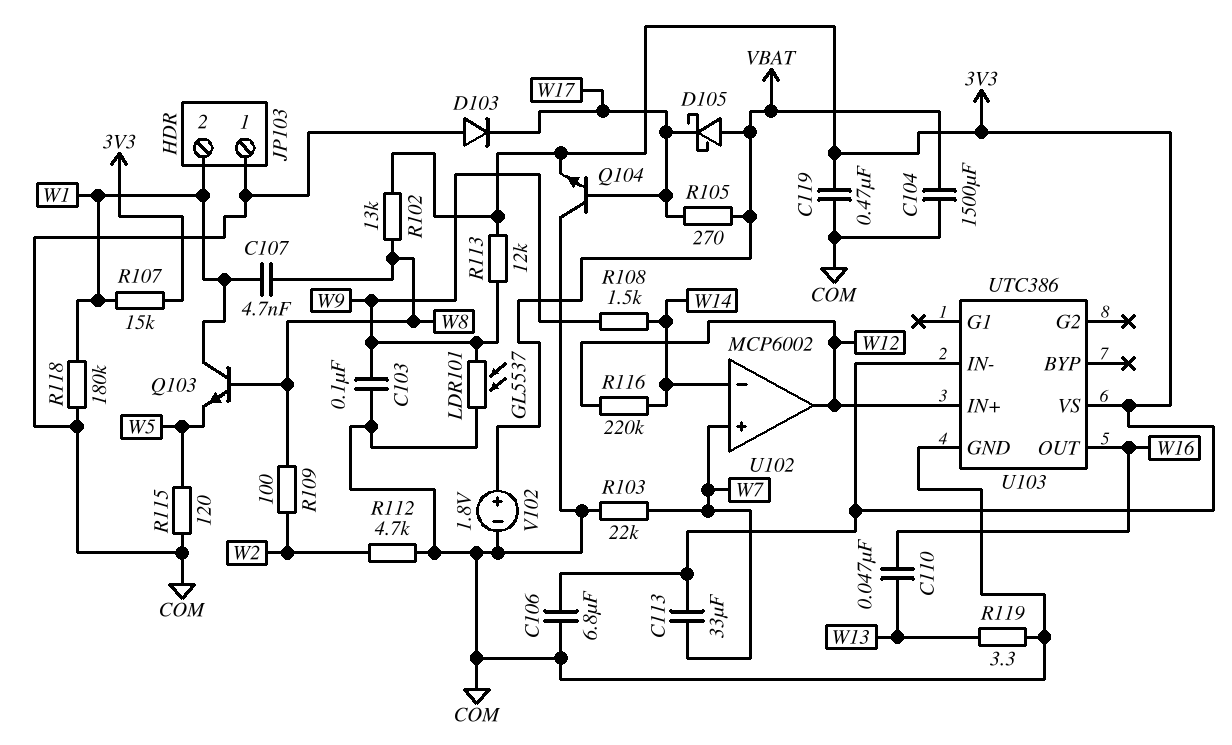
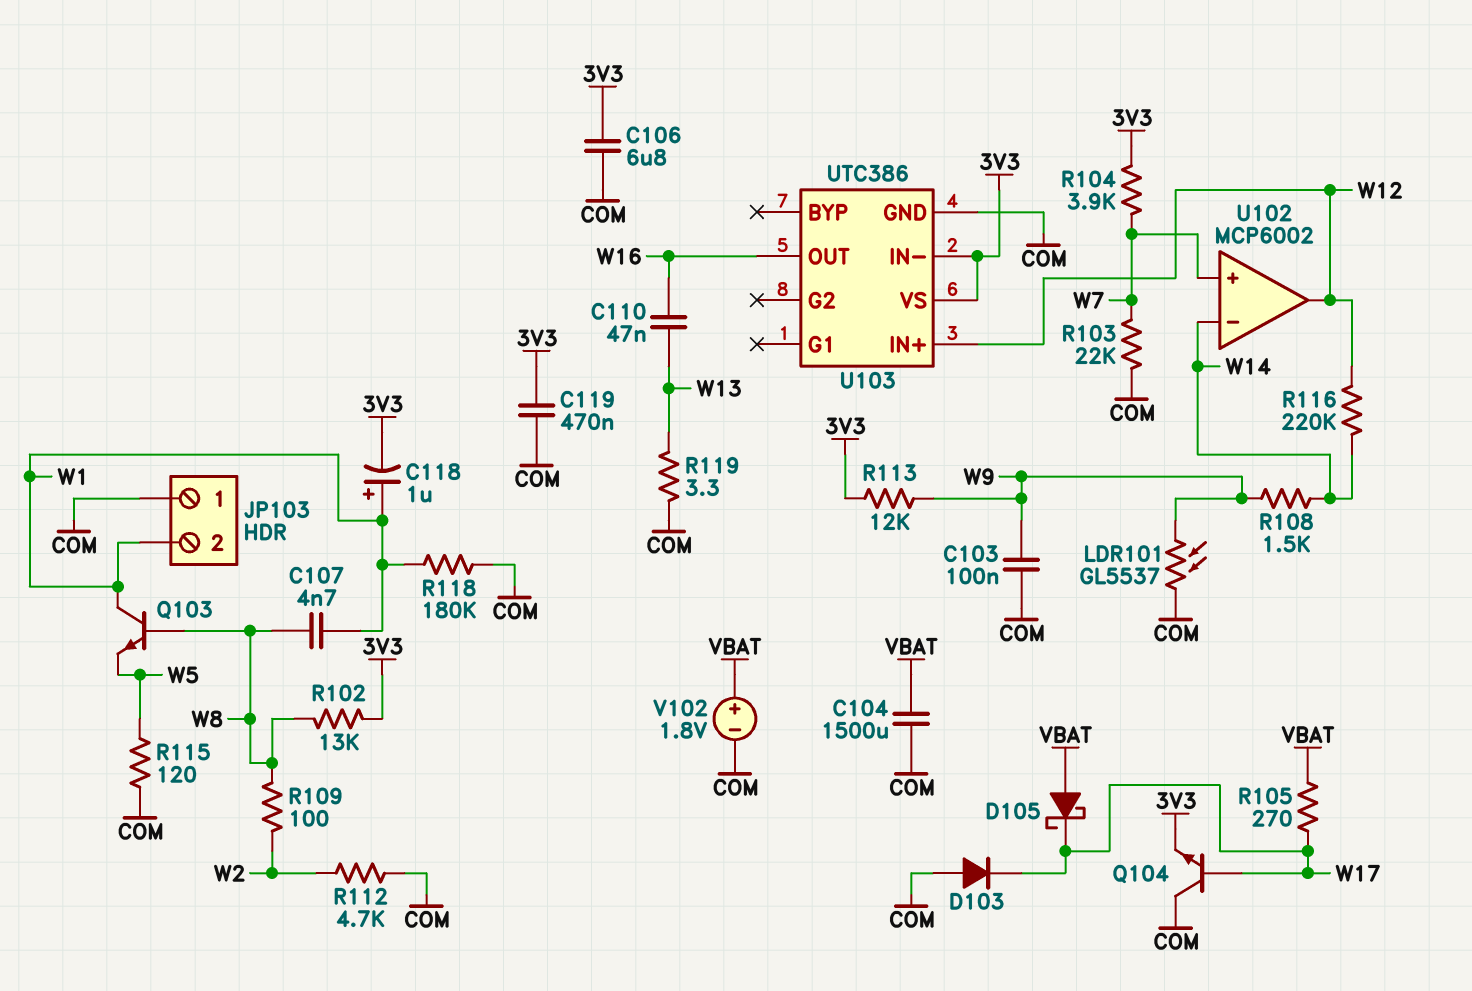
C113: 33uF (3V3, W7) -> none
C118: none -> 1uF (plus W1, minus 3V3)
R104: none -> 3.9k (3V3, W7)
R107: 15k (3V3, W1) -> none

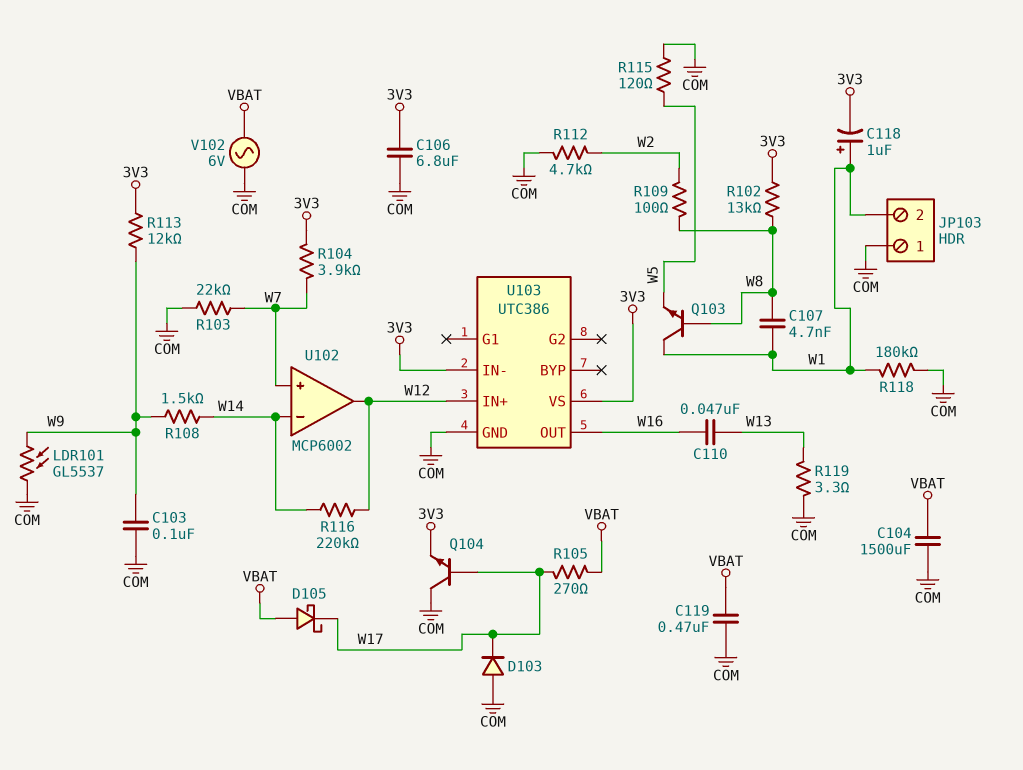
C119: 470nF (3V3, COM) -> 470nF (COM, VBAT)
V102: 1.8V (plus VBAT, minus COM) -> AC 6V (COM, VBAT)

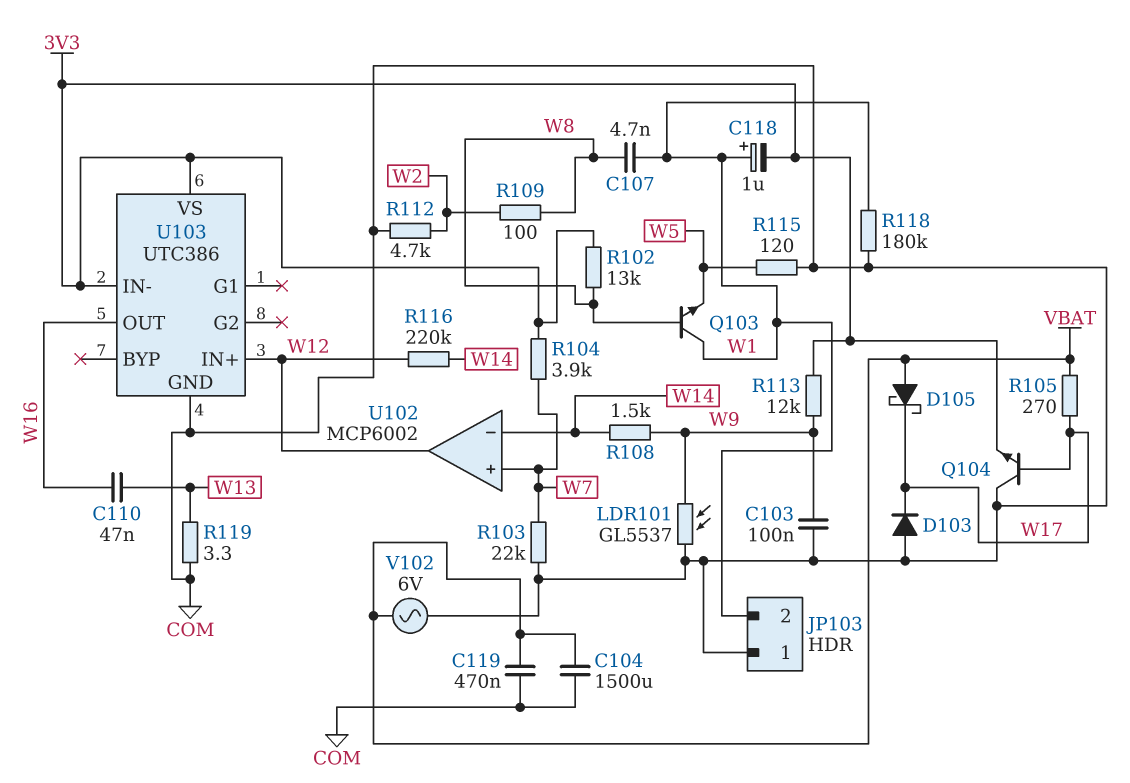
C106: 6.8uF (3V3, COM) -> none

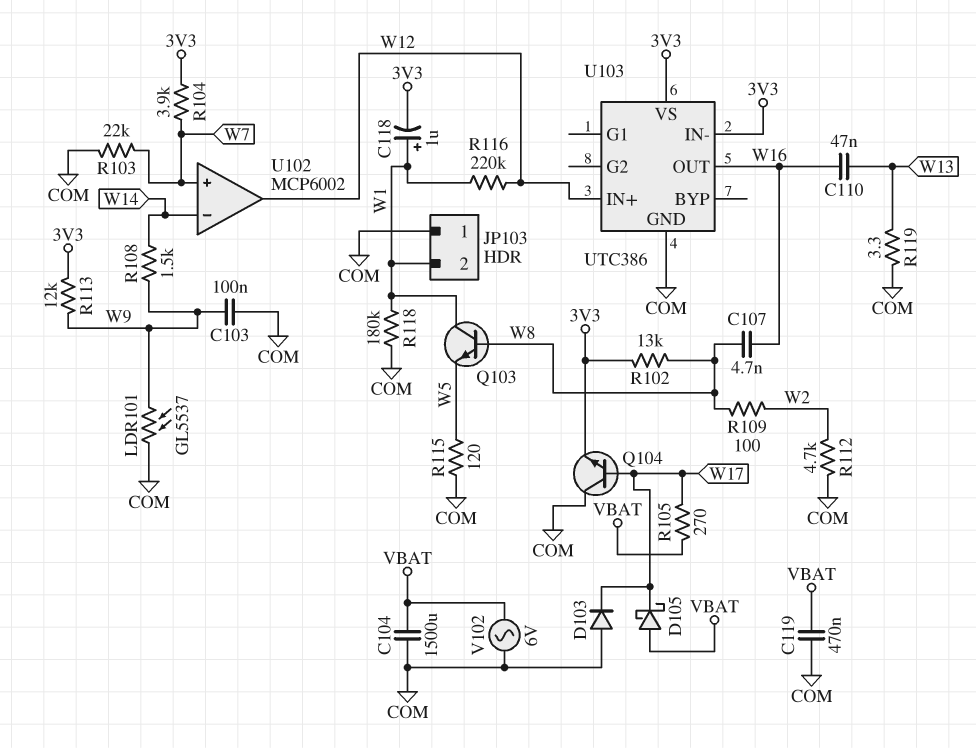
C107: 4.7nF (W1, W8) -> 4.7nF (W8, W16)
R116: 220k (W12, W14) -> 220k (W1, W12)

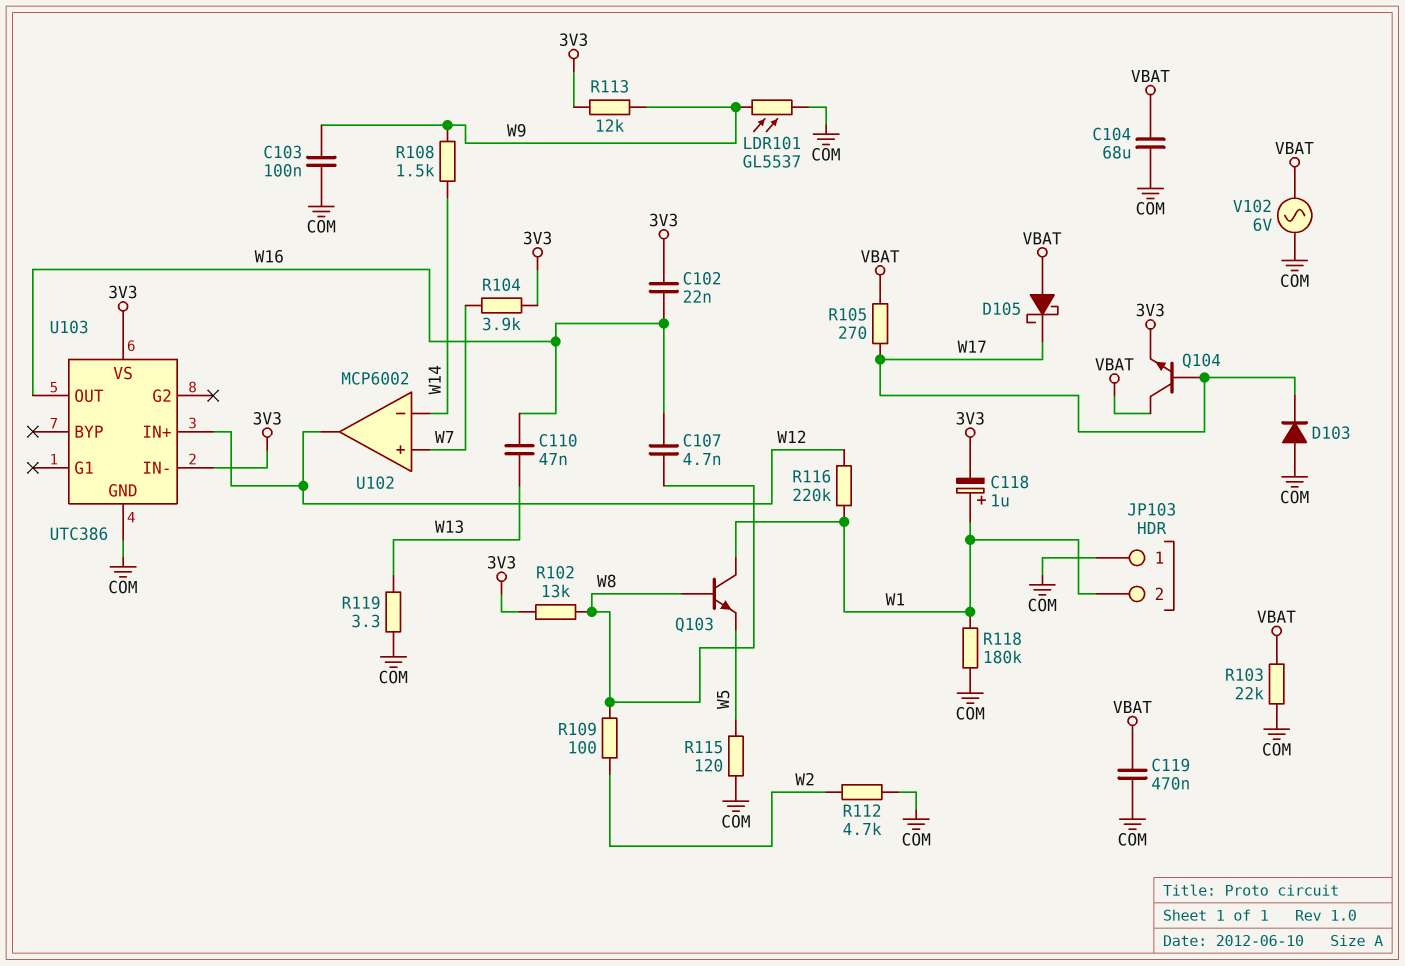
C102: none -> 22nF (3V3, W16)
C104: 1500uF (COM, VBAT) -> 68uF (COM, VBAT)
Q104: NPN (B W17, C COM, E 3V3) -> NPN (B W17, C VBAT, E 3V3)
R103: 22k (COM, W7) -> 22k (COM, VBAT)

